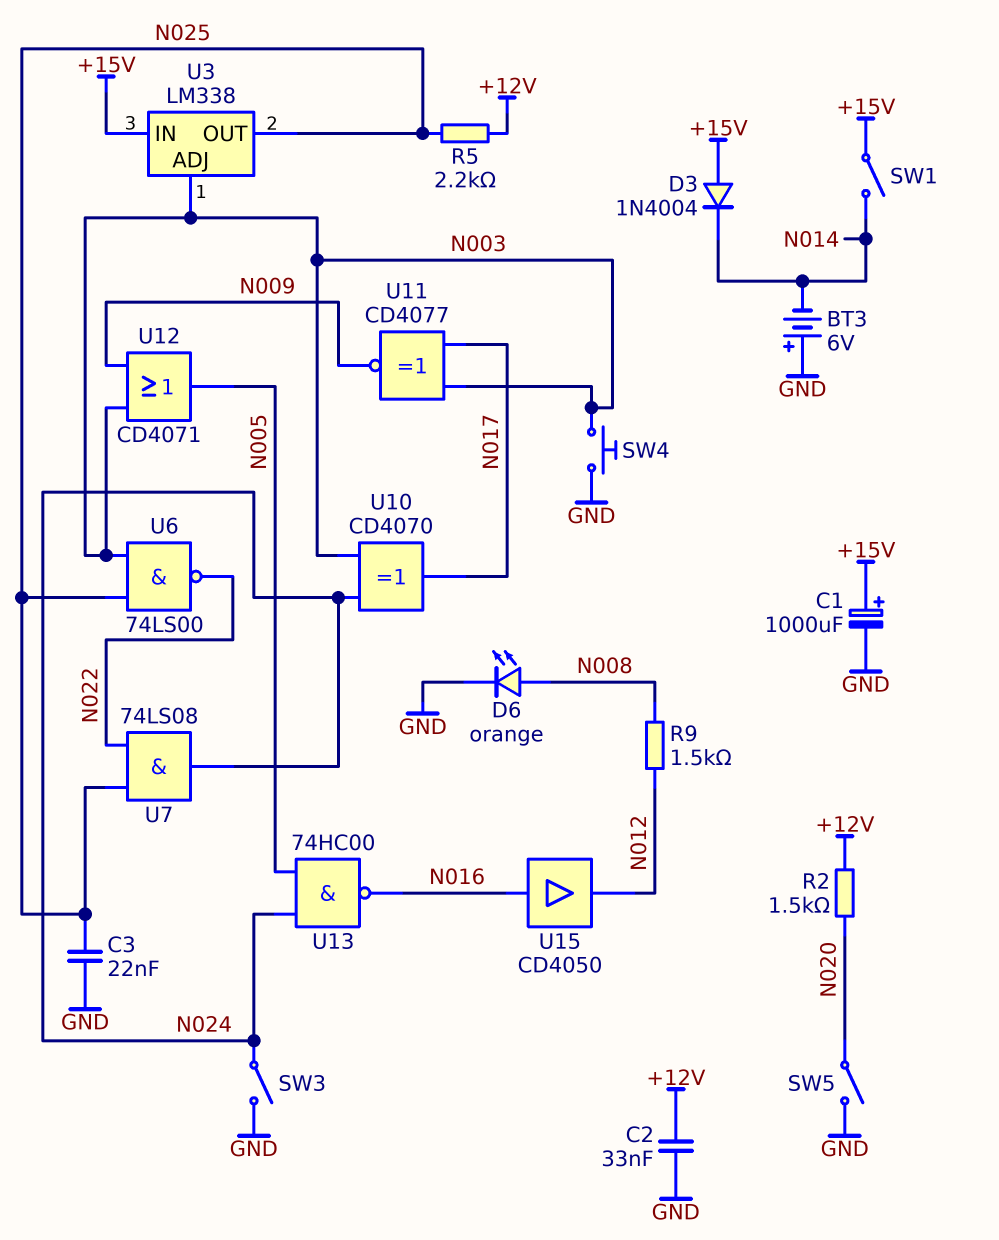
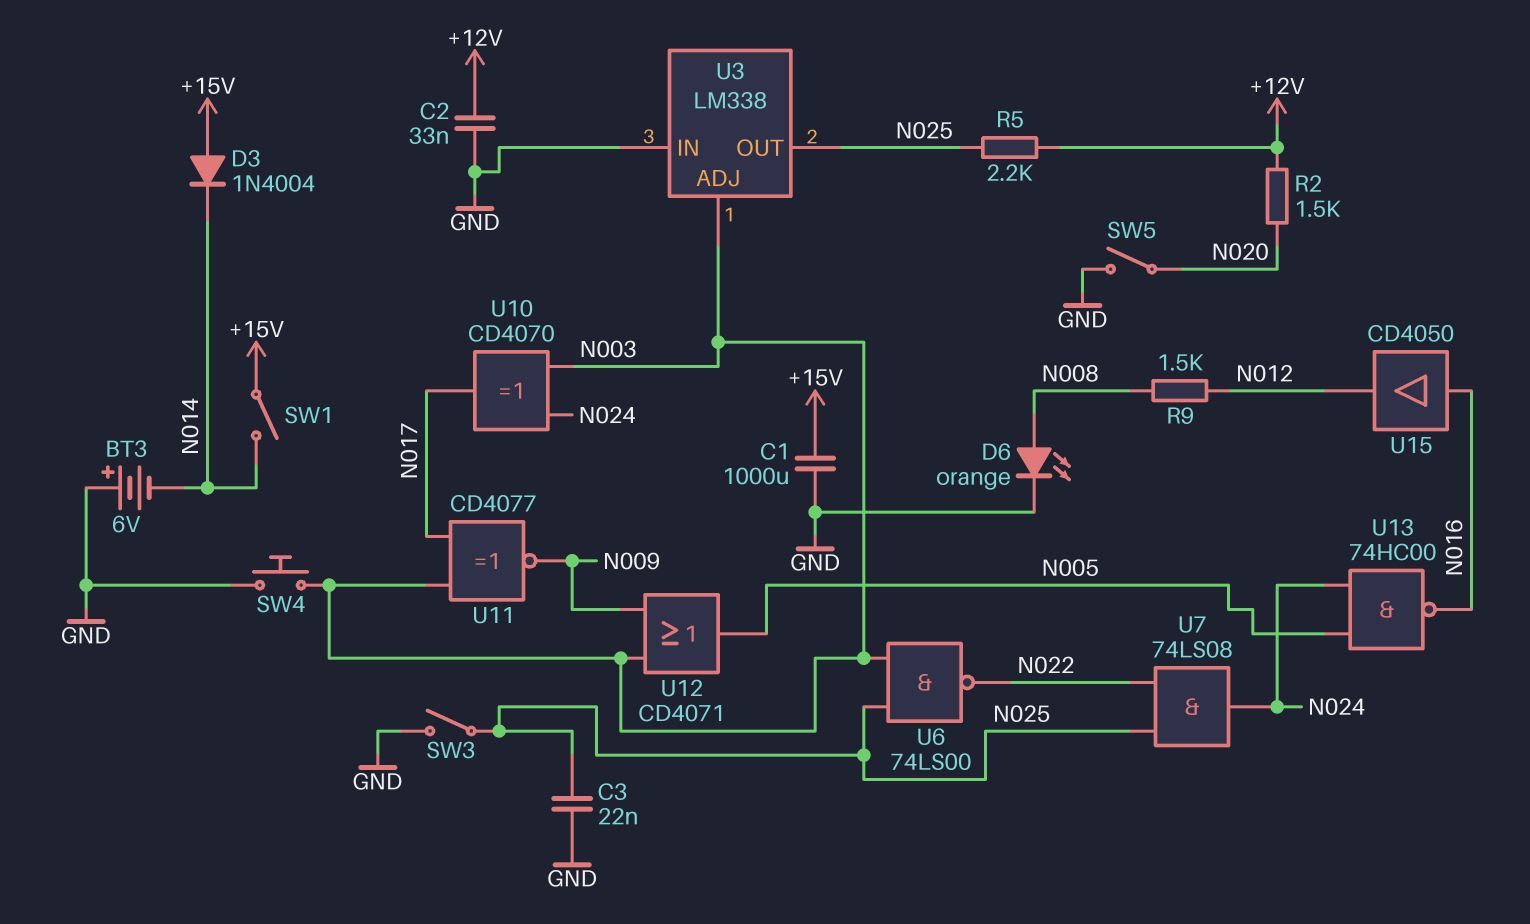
C1: 1000uF (plus +15V, minus GND) -> 1000uF (+15V, GND)
SW3: switch (GND, N024) -> switch (GND, N025)
U3 pin IN: +15V -> GND

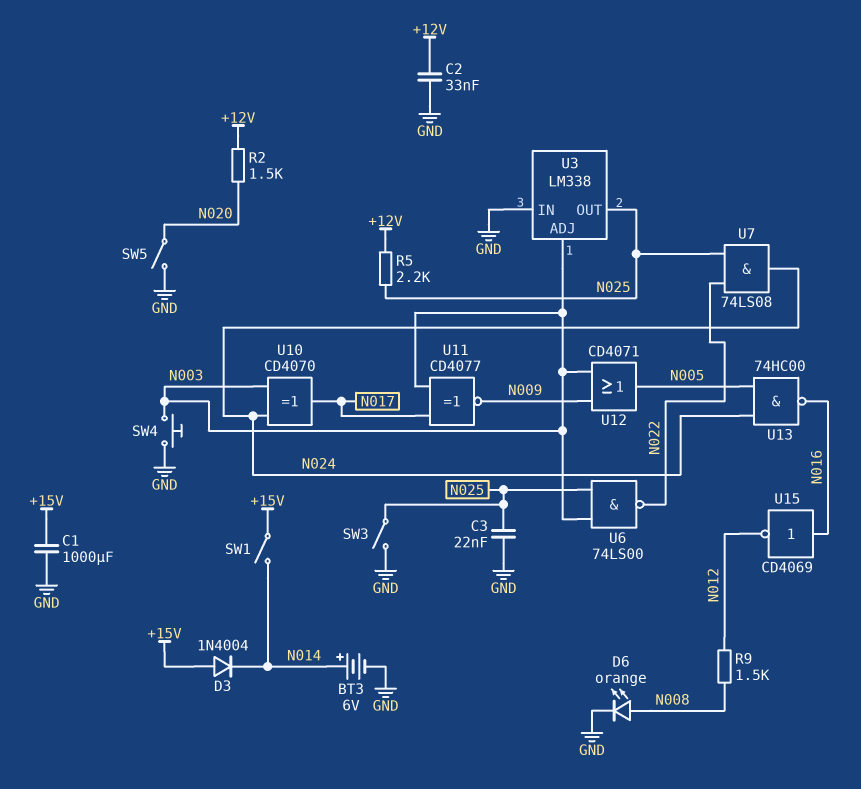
BT3: 6V (plus GND, minus N014) -> 6V (plus N014, minus GND)
U15: buffer CD4050 (in N016, out N012) -> NOT CD4069 (in N016, out N012)

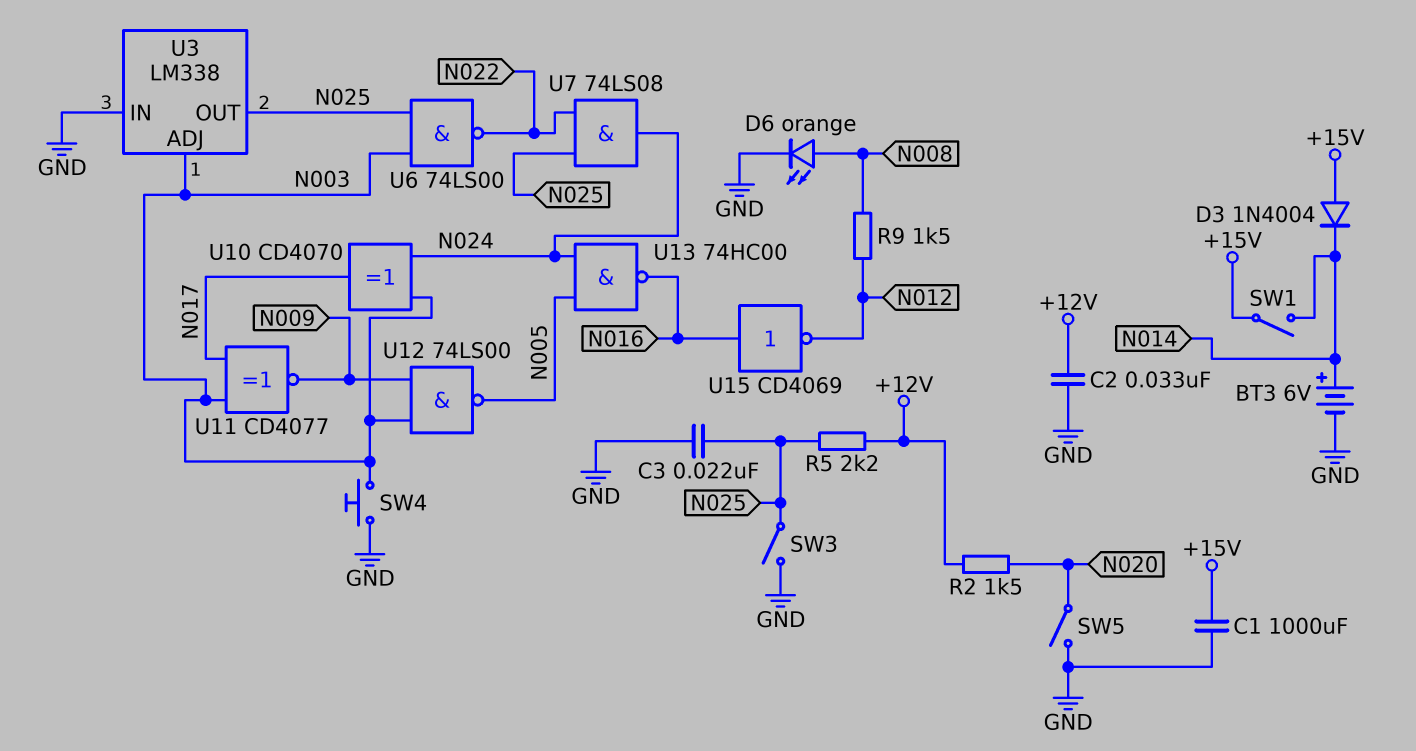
U12: OR CD4071 (in N003, in N009, out N005) -> NAND 74LS00 (in N003, in N009, out N005)

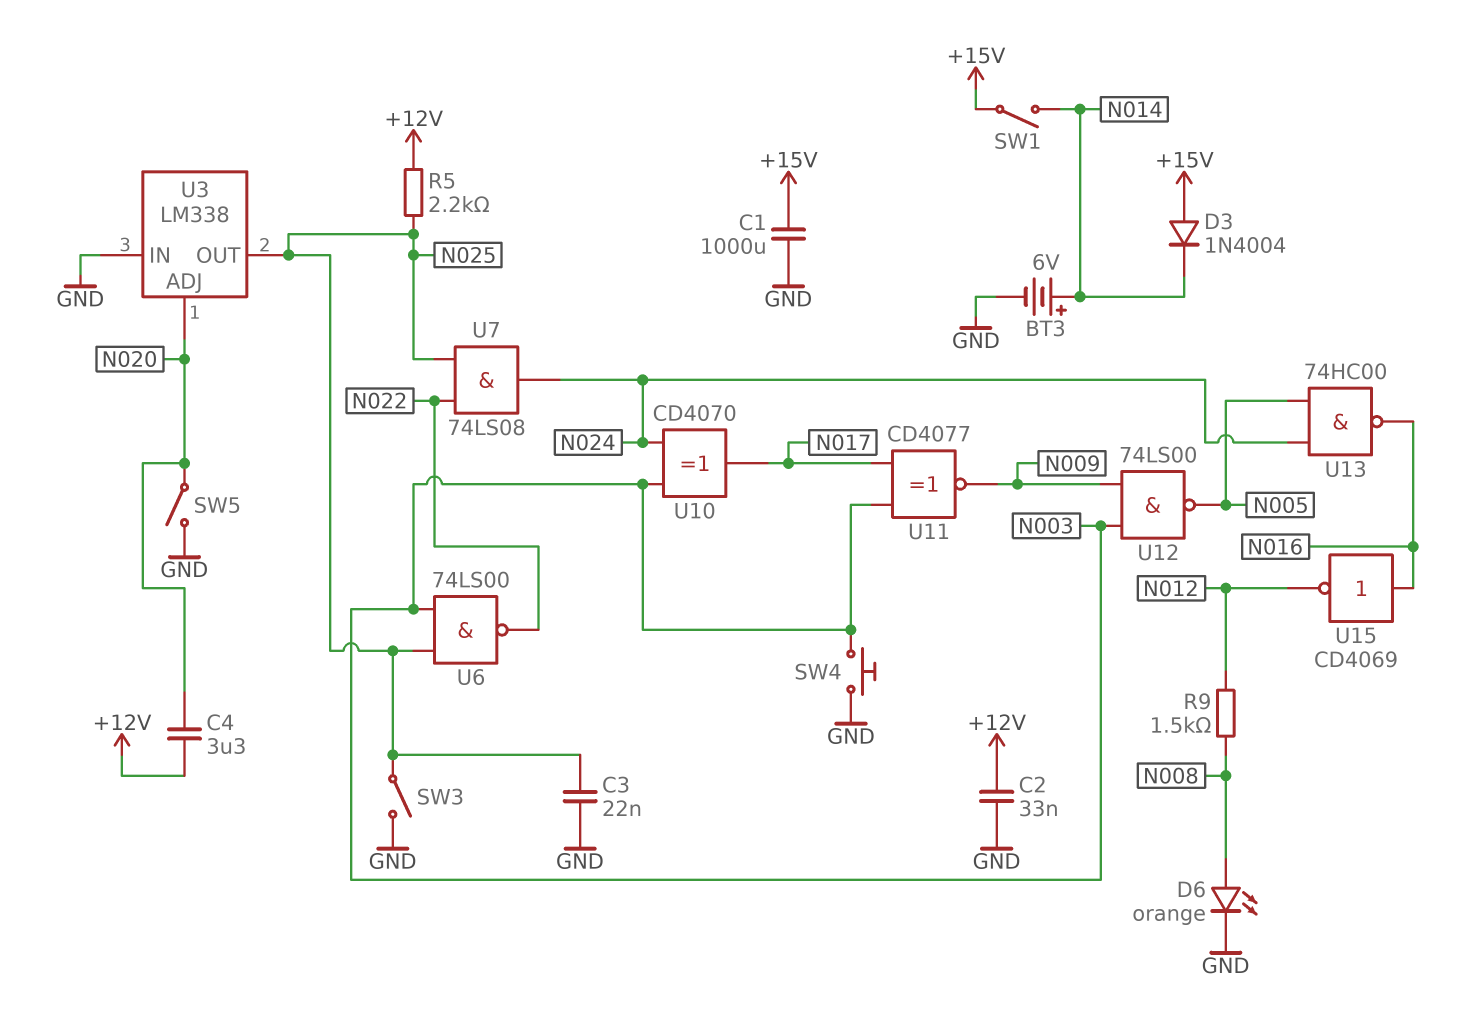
C4: none -> 3.3uF (+12V, N020)
R2: 1.5k (+12V, N020) -> none
U3 pin ADJ: N003 -> N020

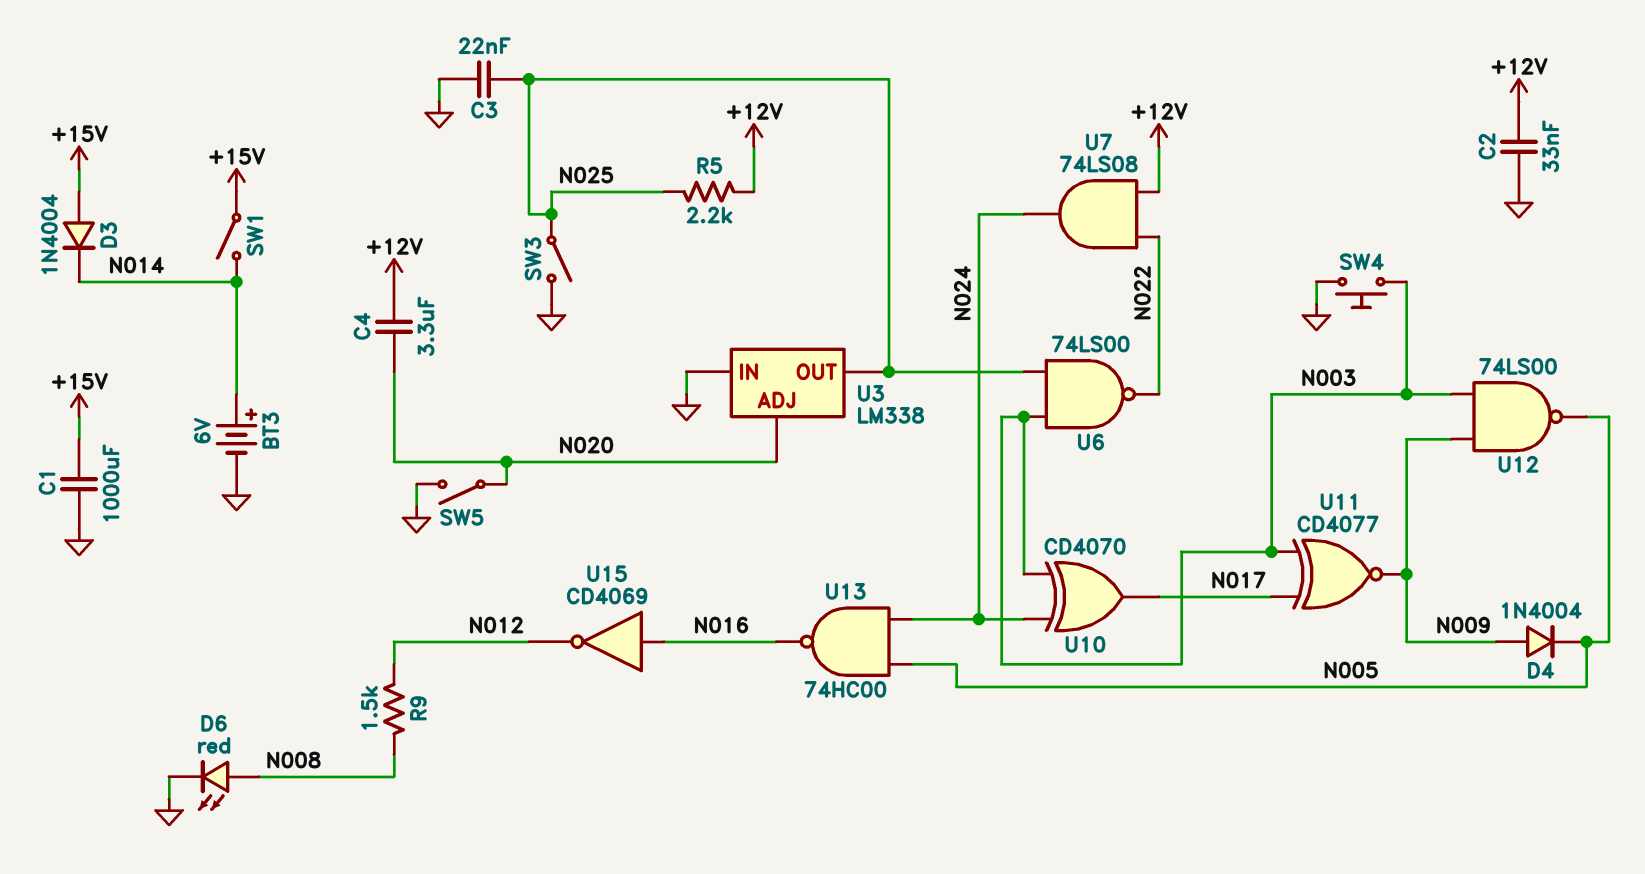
D4: none -> diode 1N4004 (A N009, K N005)
D6: LED orange (A N008, K GND) -> LED red (A N008, K GND)
U7: AND 74LS08 (in N022, in N025, out N024) -> AND 74LS08 (in +12V, in N022, out N024)

